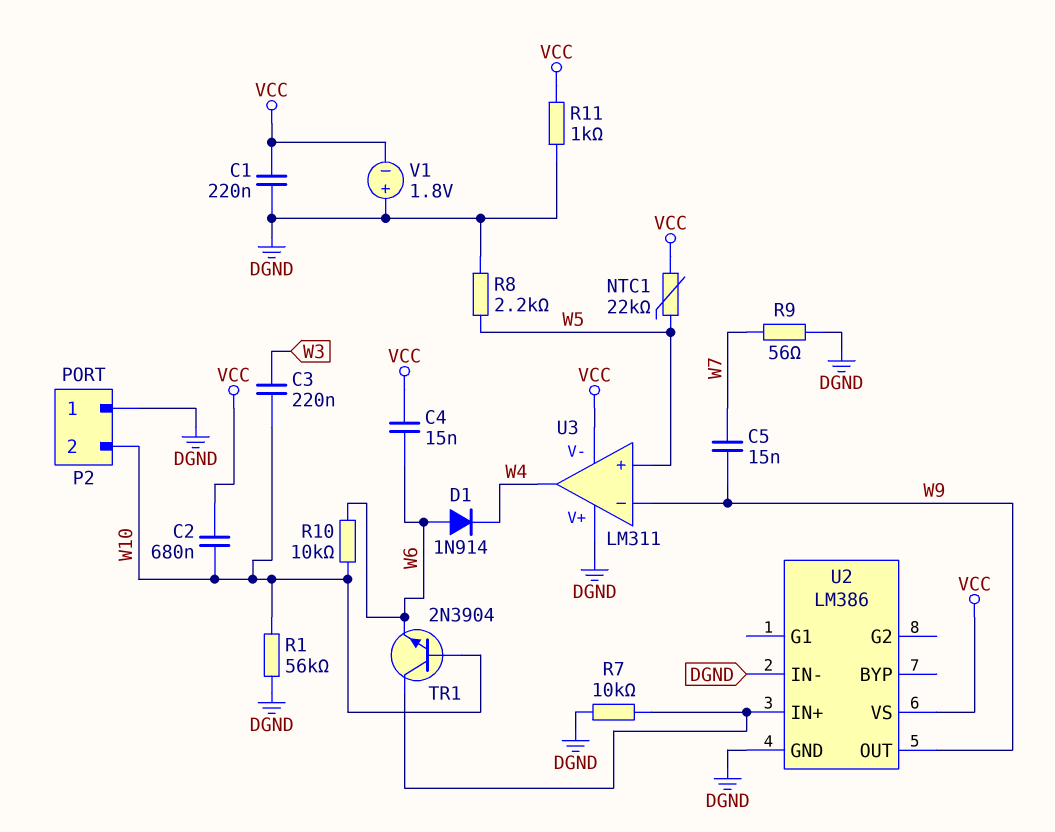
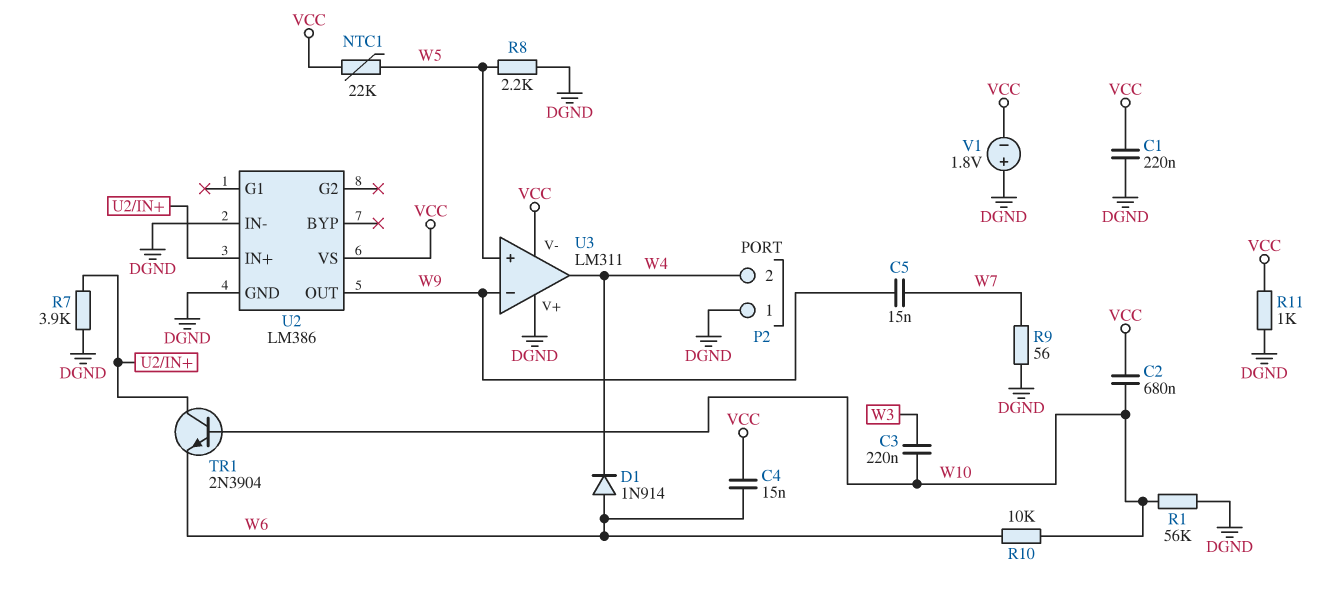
P2 pin 2: W10 -> W4
R7: 10k (DGND, U2/IN+) -> 3.9k (DGND, U2/IN+)

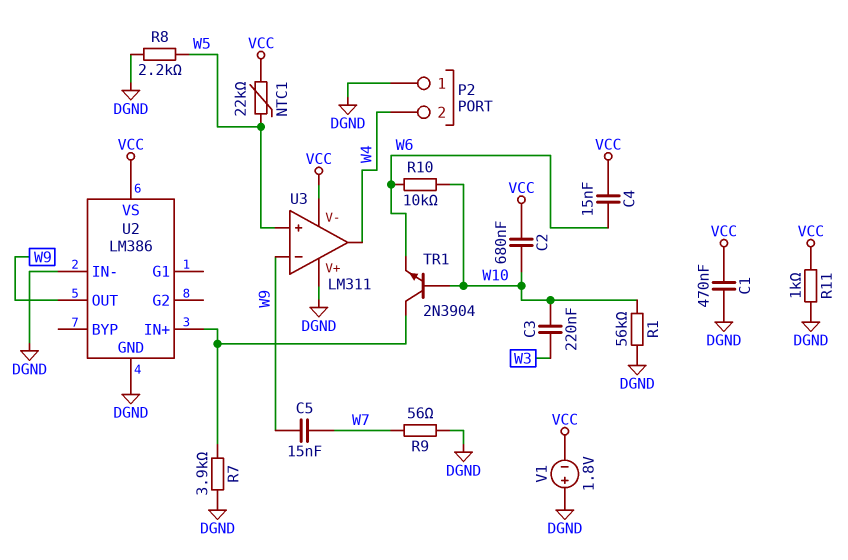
C1: 220nF (DGND, VCC) -> 470nF (DGND, VCC)
D1: diode 1N914 (A W6, K W4) -> none

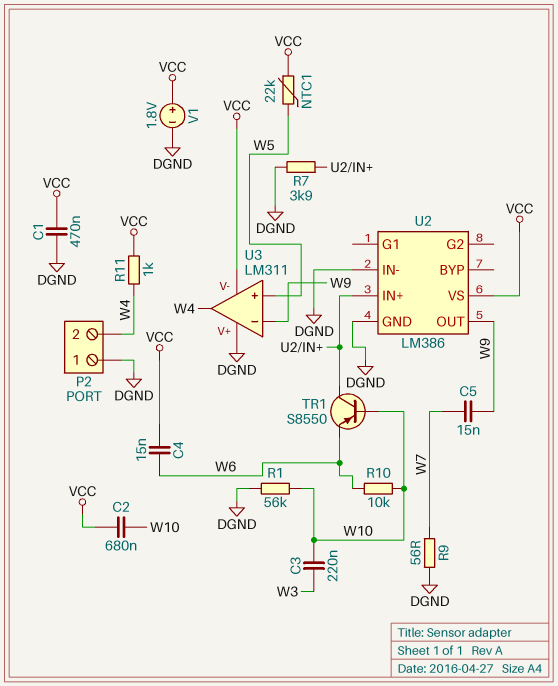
R8: 2.2k (DGND, W5) -> none
R11: 1k (DGND, VCC) -> 1k (VCC, W4)
TR1: NPN 2N3904 (B W10, C U2/IN+, E W6) -> PNP S8550 (B W10, C U2/IN+, E W6)
V1: 1.8V (plus DGND, minus VCC) -> 1.8V (plus VCC, minus DGND)

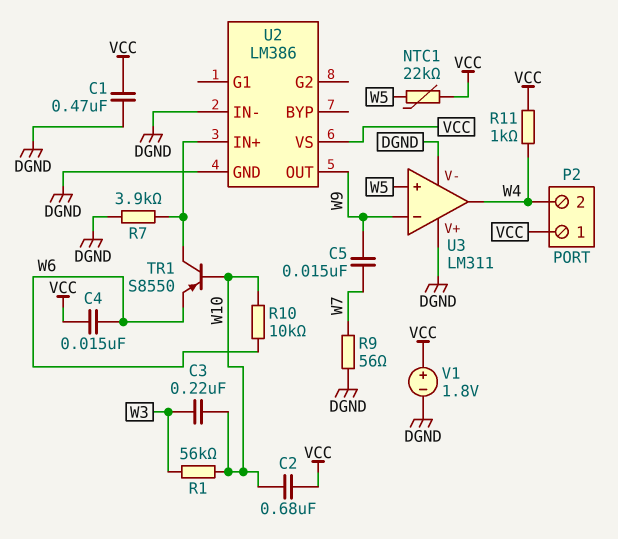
P2 pin 1: DGND -> VCC
R1: 56k (DGND, W10) -> 56k (W3, W10)
U3 pin V-: VCC -> DGND

